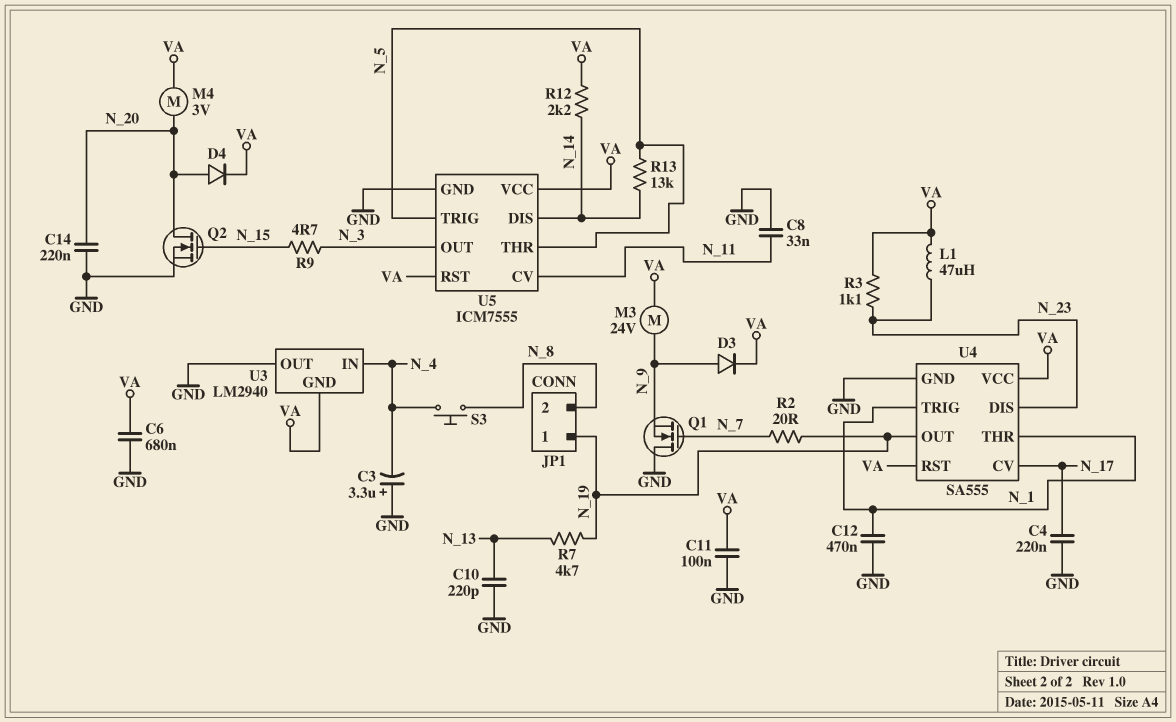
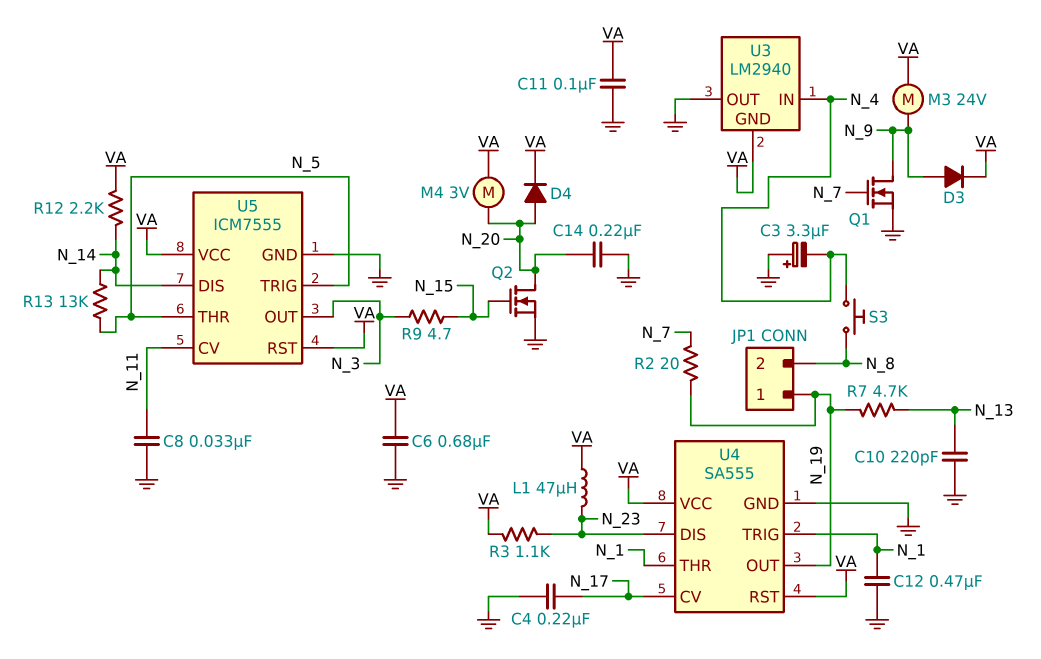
Q1: NMOS (G N_7, D GND, S N_9) -> NMOS (G N_7, D N_9, S GND)

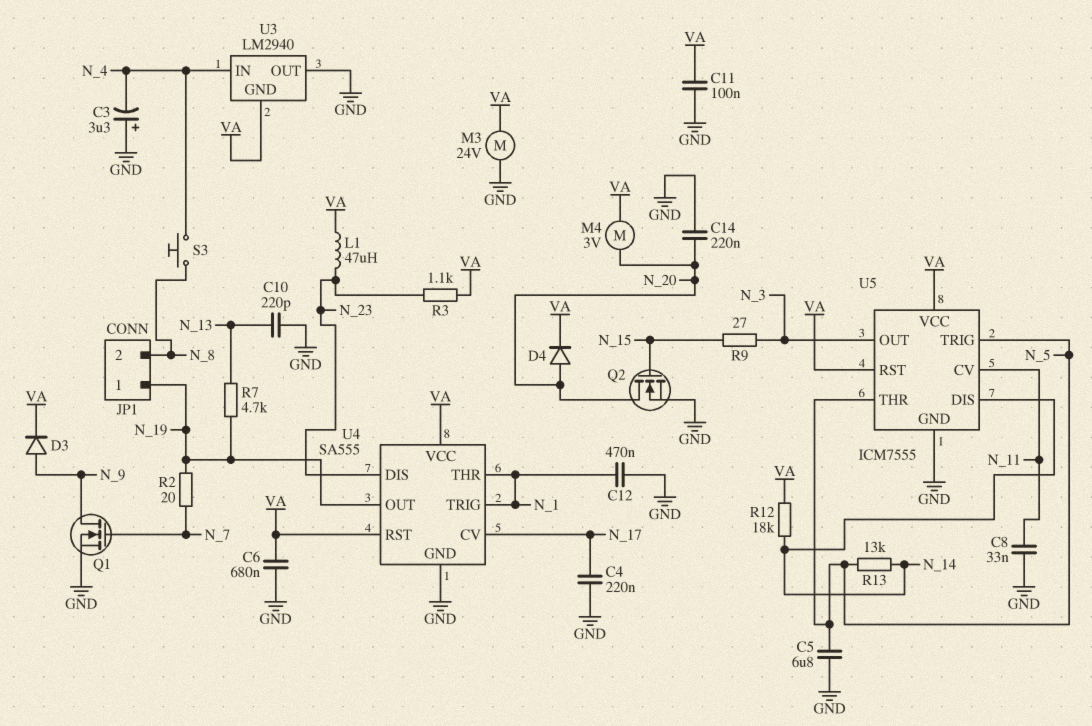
C5: none -> 6.8uF (GND, N_5)
M3: motor 24V (N_9, VA) -> motor 24V (GND, VA)
R9: 4.7 (N_3, N_15) -> 27 (N_3, N_15)
R12: 2.2k (N_14, VA) -> 18k (N_14, VA)

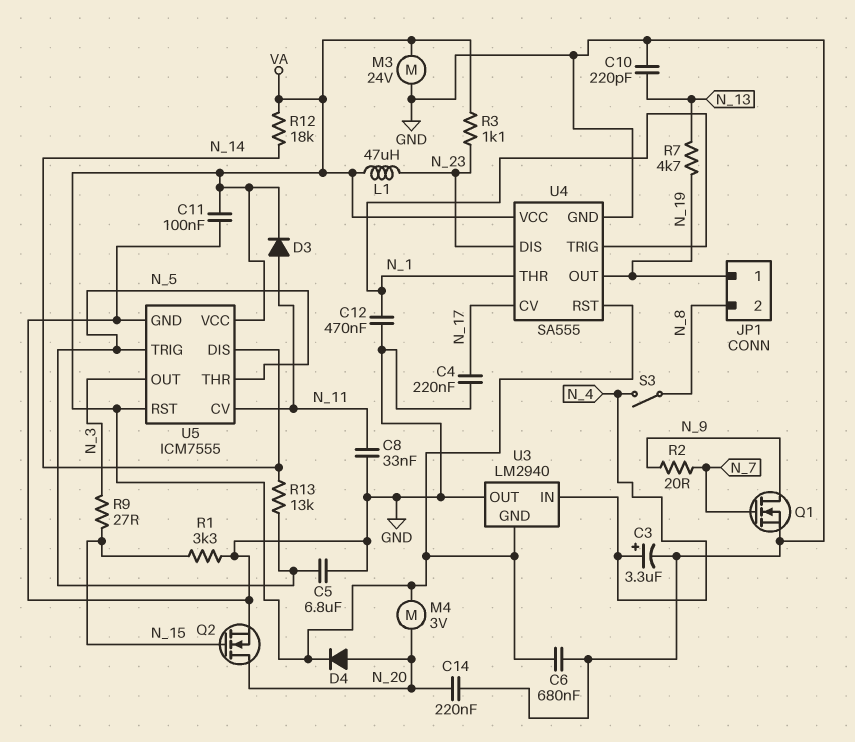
C3: 3.3uF (plus GND, minus N_4) -> 3.3uF (plus N_4, minus GND)
D3: diode (A N_9, K VA) -> diode (A N_11, K VA)
R1: none -> 3.3k (GND, N_15)
R2: 20 (N_7, N_19) -> 20 (N_7, N_9)
S3: button (N_4, N_8) -> switch (N_4, N_8)

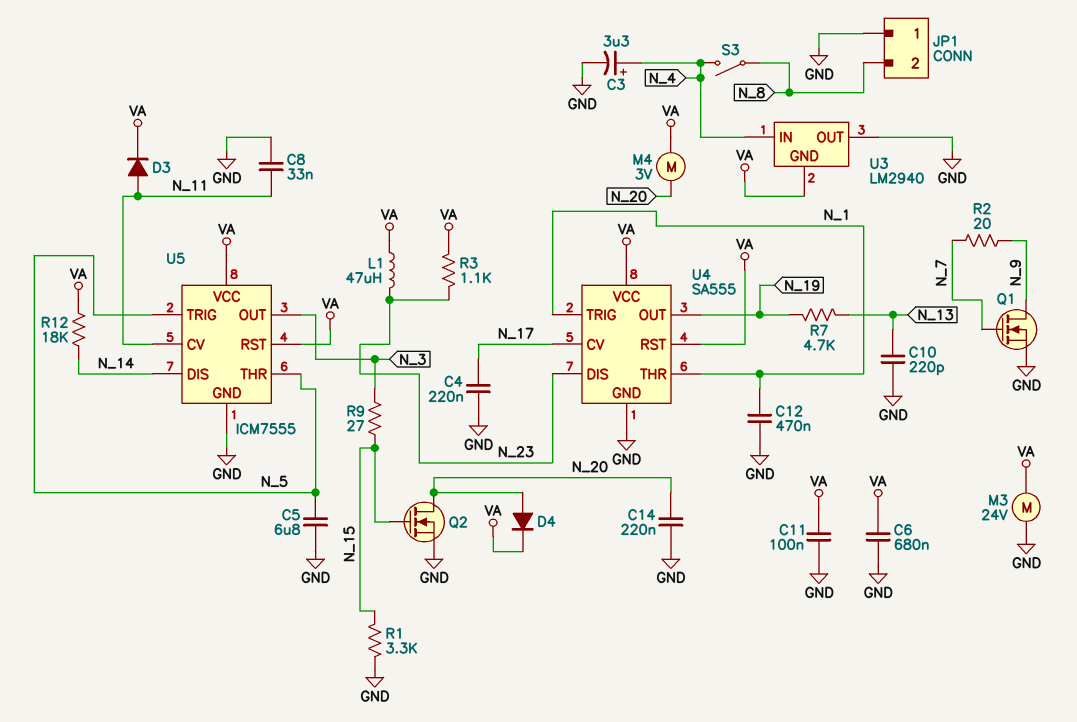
JP1 pin 1: N_19 -> GND
R13: 13k (N_5, N_14) -> none

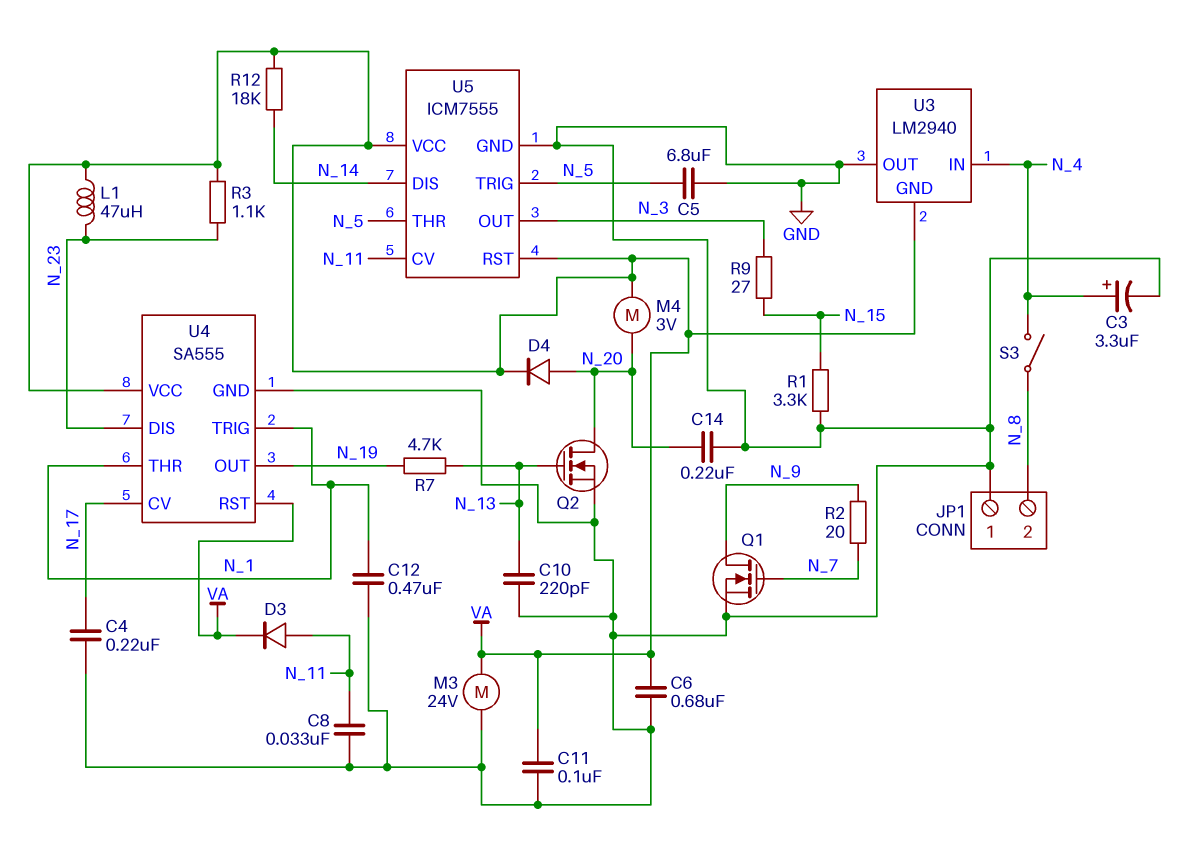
Q2: NMOS (G N_15, D N_20, S GND) -> NMOS (G N_13, D N_20, S GND)

